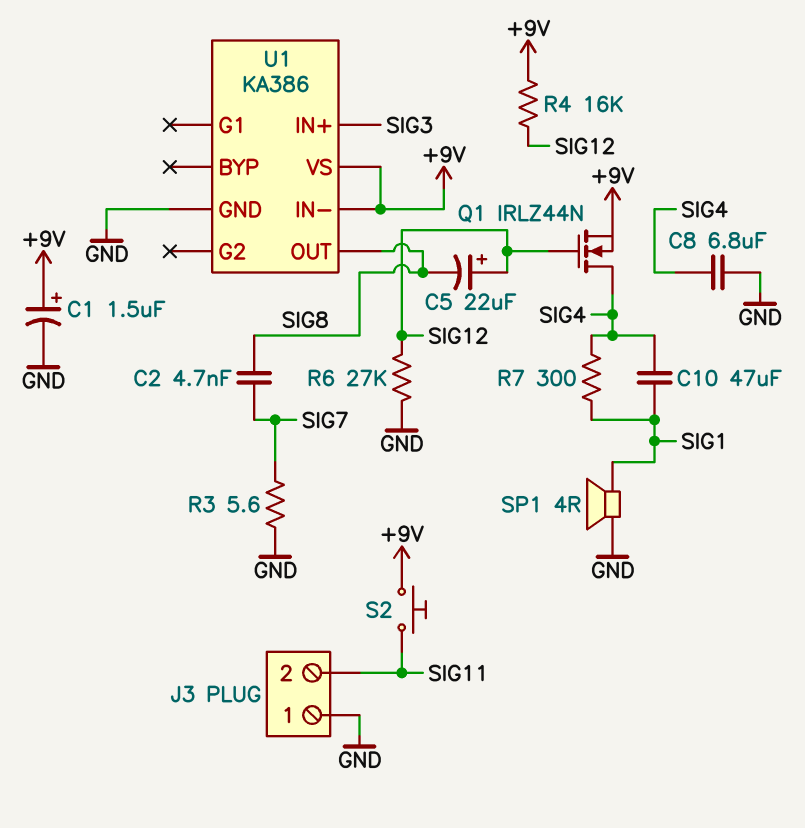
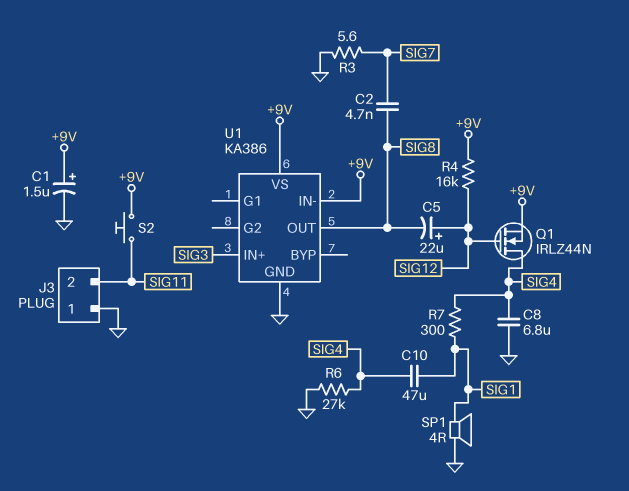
R6: 27k (GND, SIG12) -> 27k (GND, SIG4)

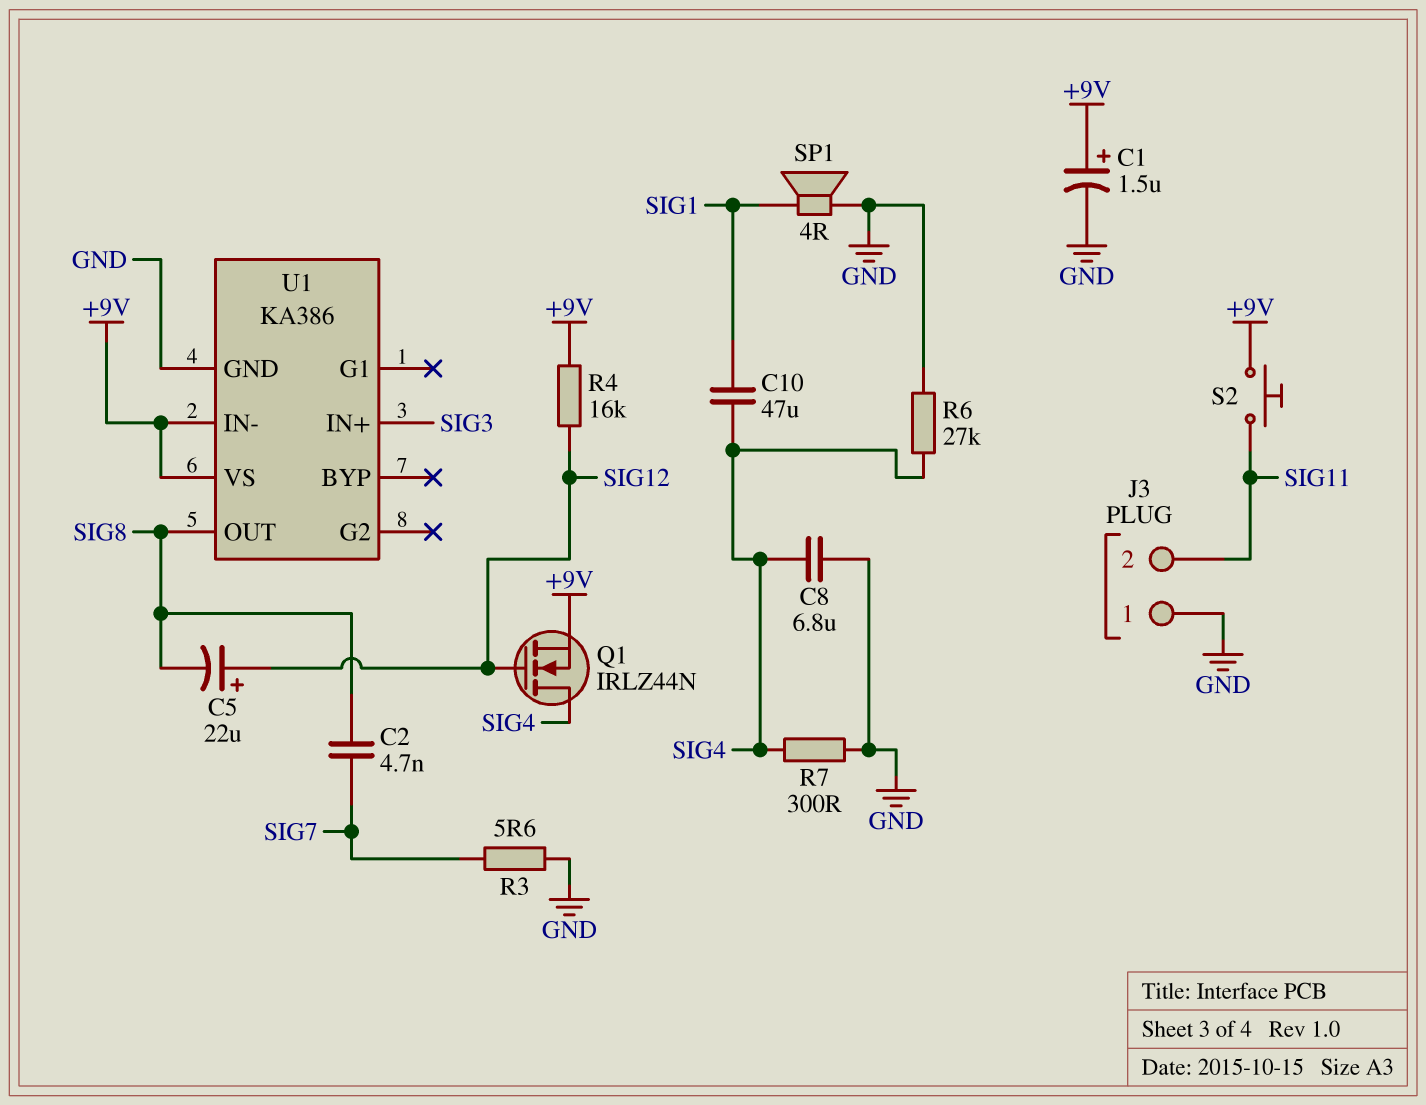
R7: 300 (SIG1, SIG4) -> 300 (GND, SIG4)

